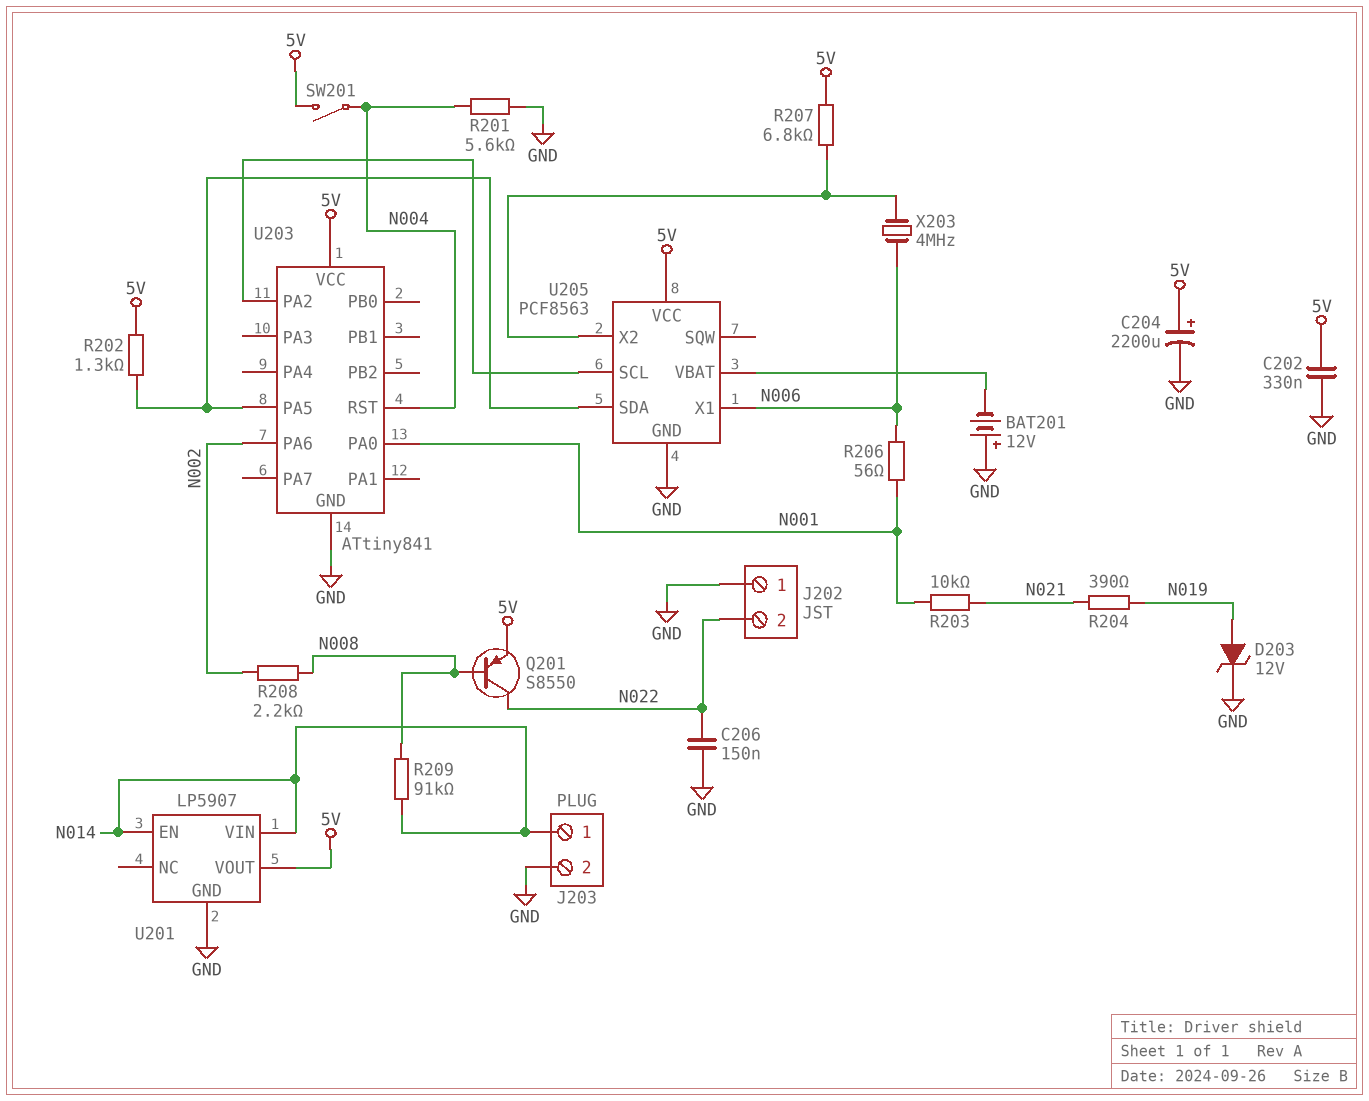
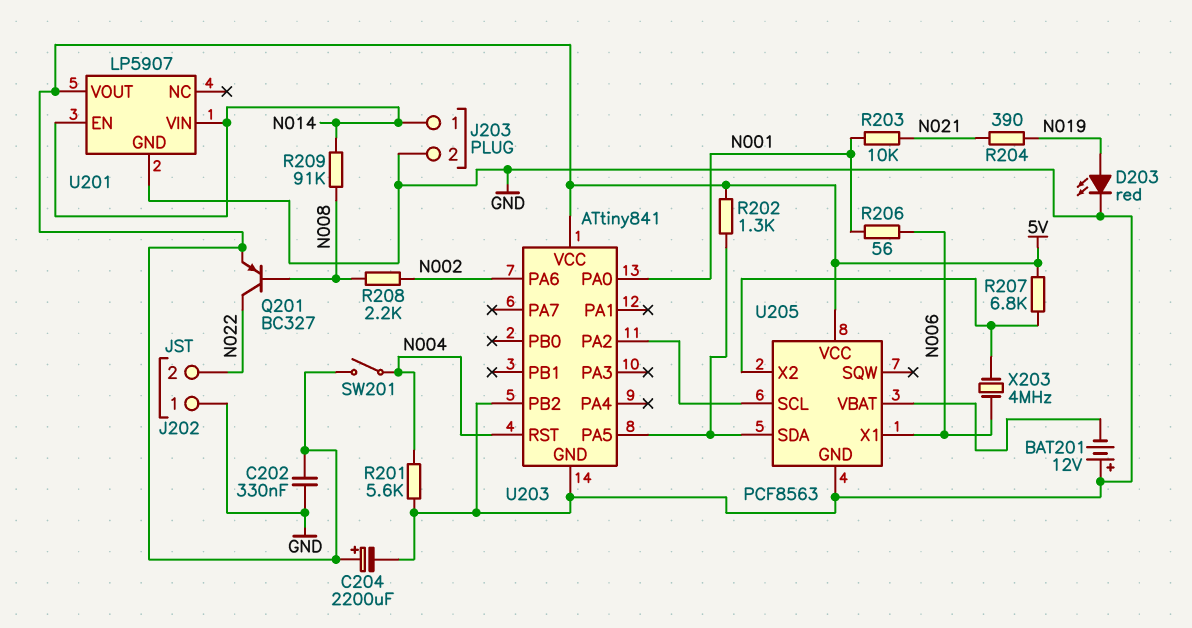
C206: 150nF (GND, N022) -> none
D203: zener 12V (A N019, K GND) -> LED red (A N019, K GND)
Q201: PNP S8550 (B N008, C N022, E 5V) -> PNP BC327 (B N008, C N022, E 5V)
U203 pin PB2: none -> GND

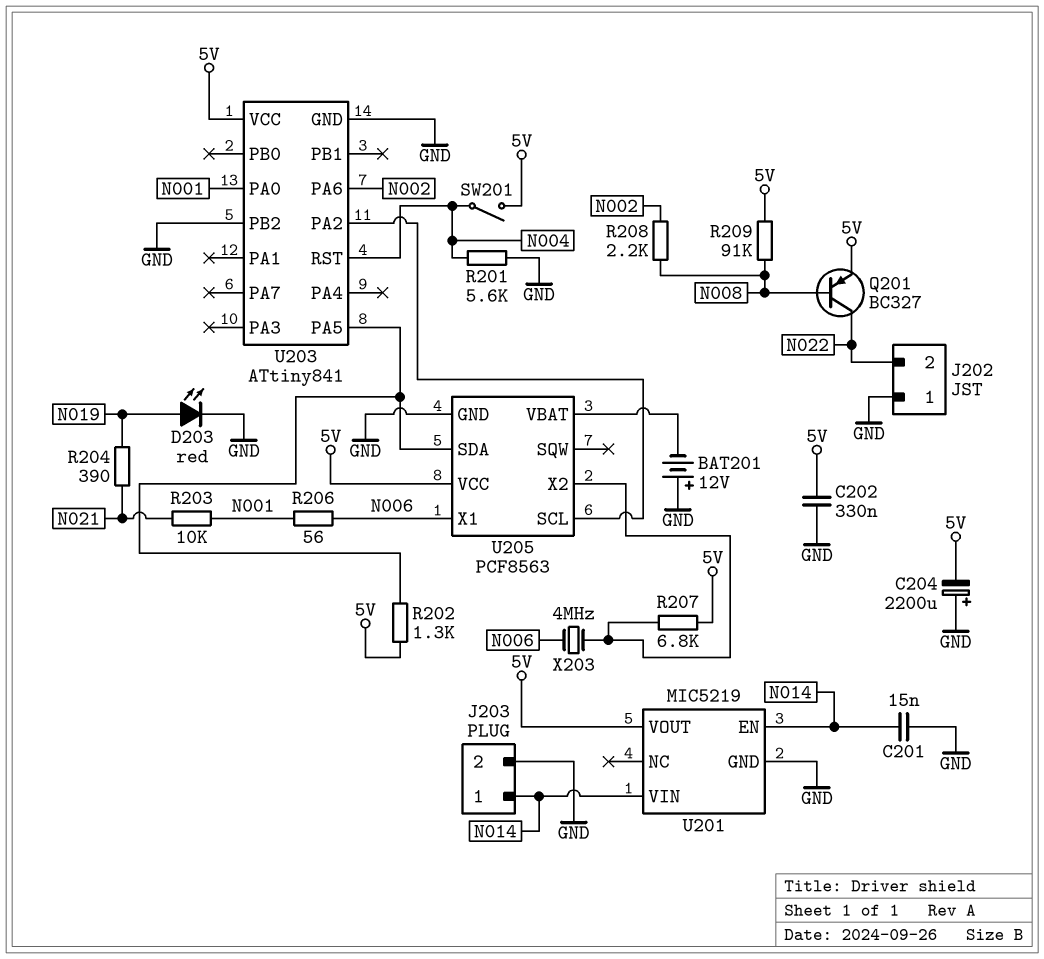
C201: none -> 15nF (GND, N014)
C204: 2200uF (plus 5V, minus GND) -> 2200uF (plus GND, minus 5V)
R209: 91k (N008, N014) -> 91k (5V, N008)
U201: LP5907 -> MIC5219

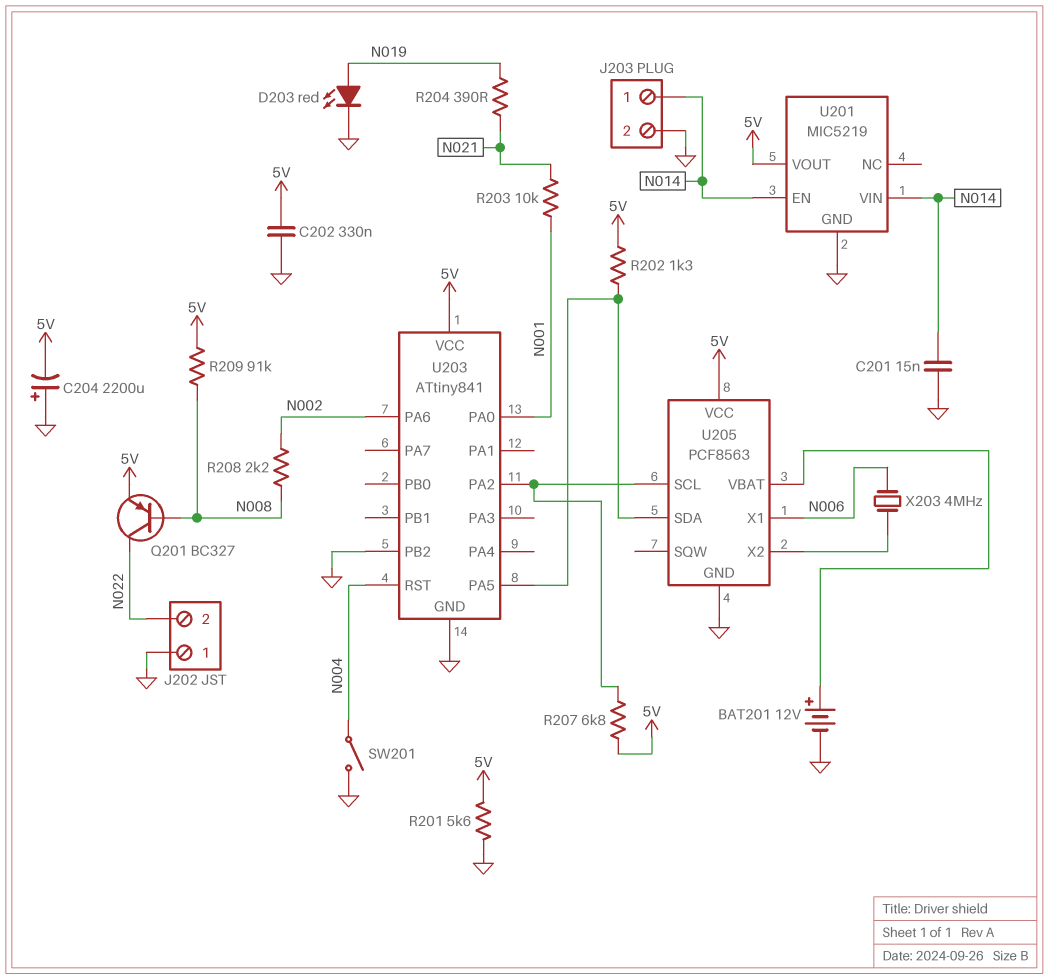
BAT201: 12V (plus GND, minus U205/VBAT) -> 12V (plus U205/VBAT, minus GND)
R201: 5.6k (GND, N004) -> 5.6k (5V, GND)
R206: 56 (N001, N006) -> none
R207: 6.8k (5V, U205/X2) -> 6.8k (5V, U203/PA2)
SW201: switch (5V, N004) -> switch (GND, N004)

